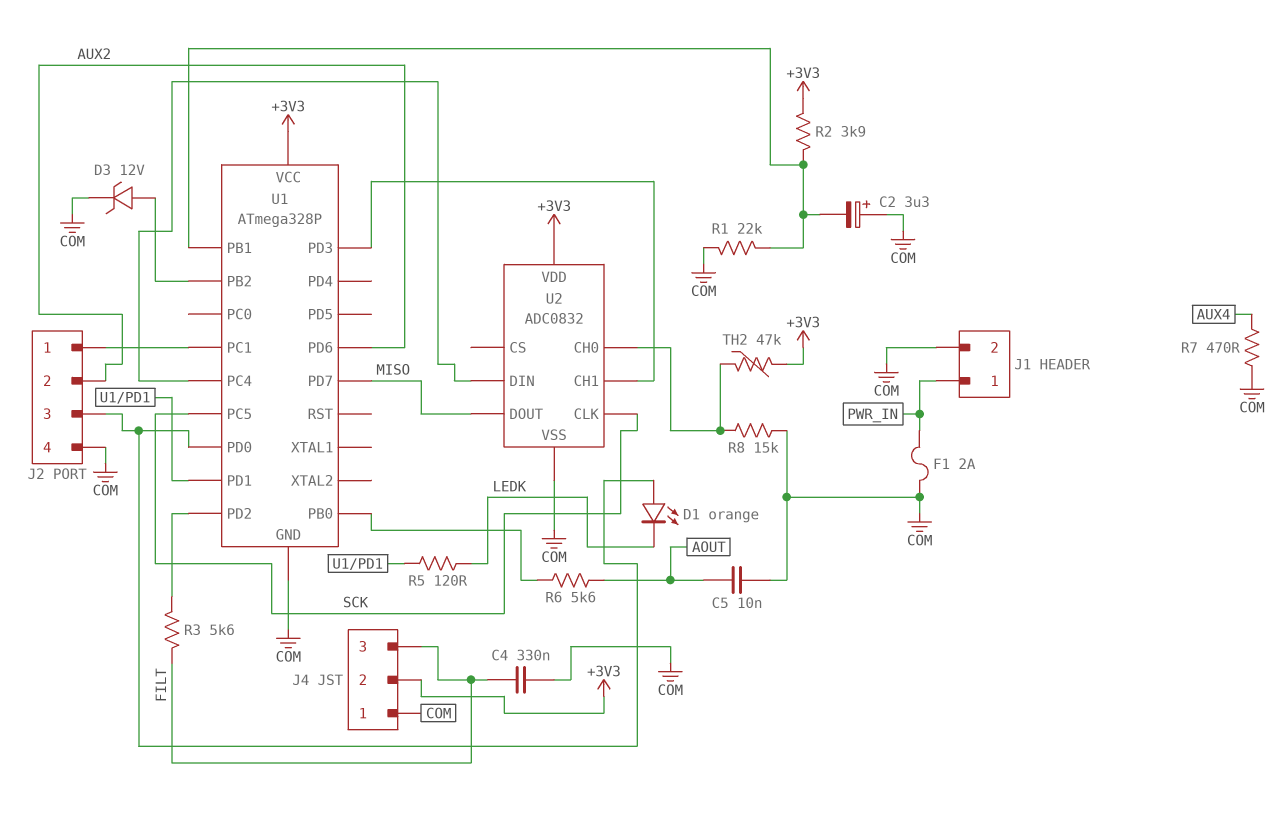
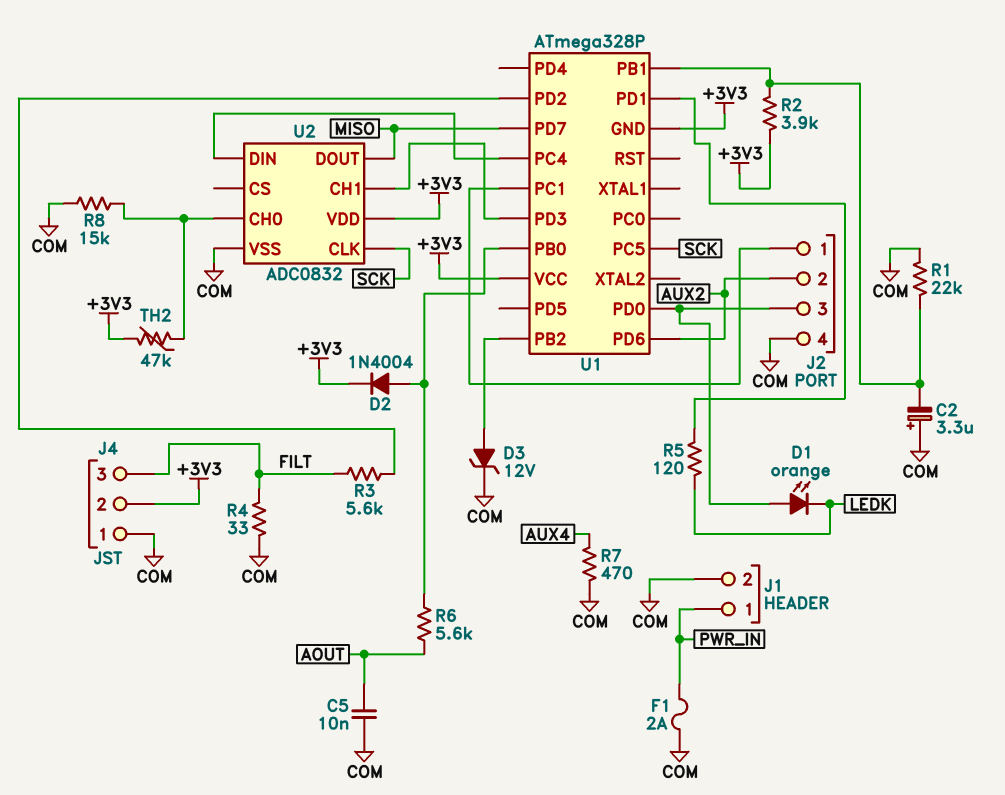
C4: 330nF (COM, FILT) -> none
D2: none -> diode 1N4004 (A U1/PB0, K +3V3)
R4: none -> 33 (COM, FILT)
U1 pin GND: COM -> +3V3

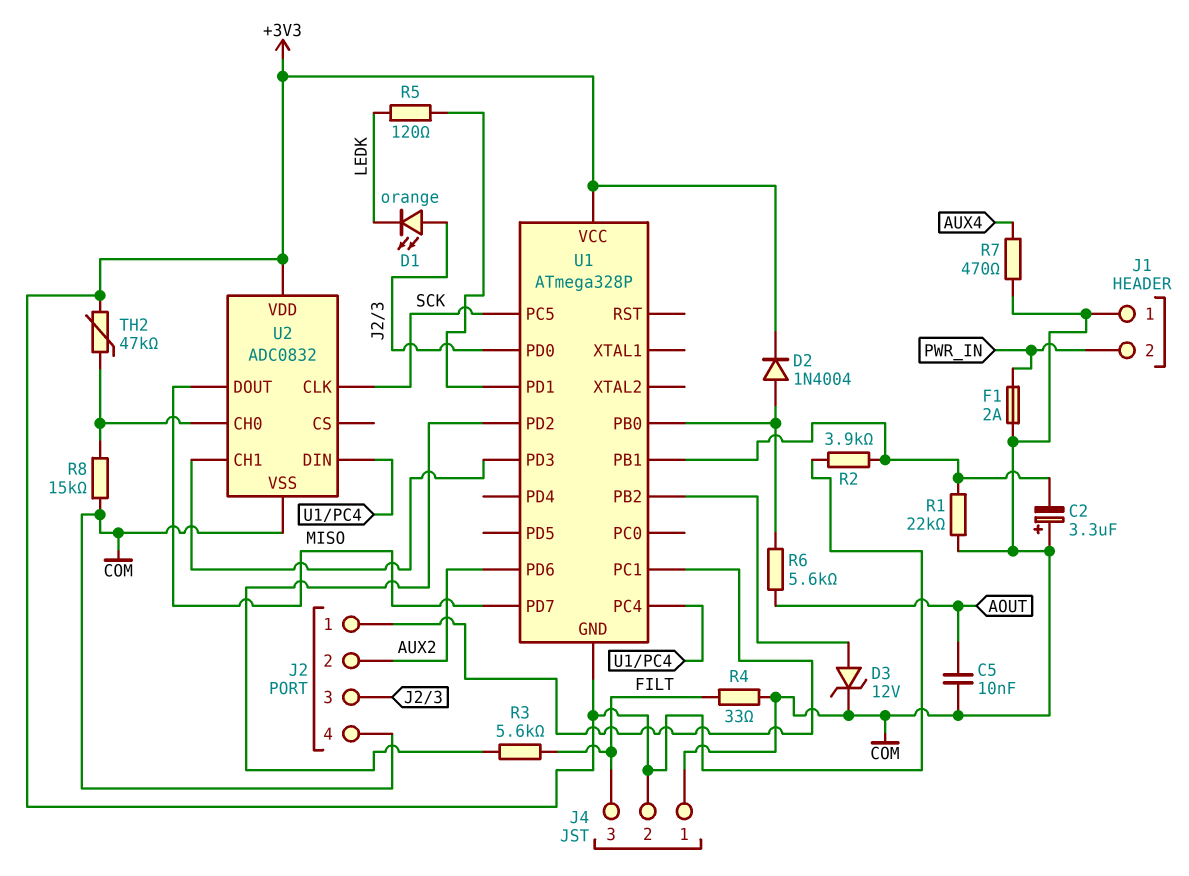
J1 pin 1: PWR_IN -> COM
J1 pin 2: COM -> PWR_IN

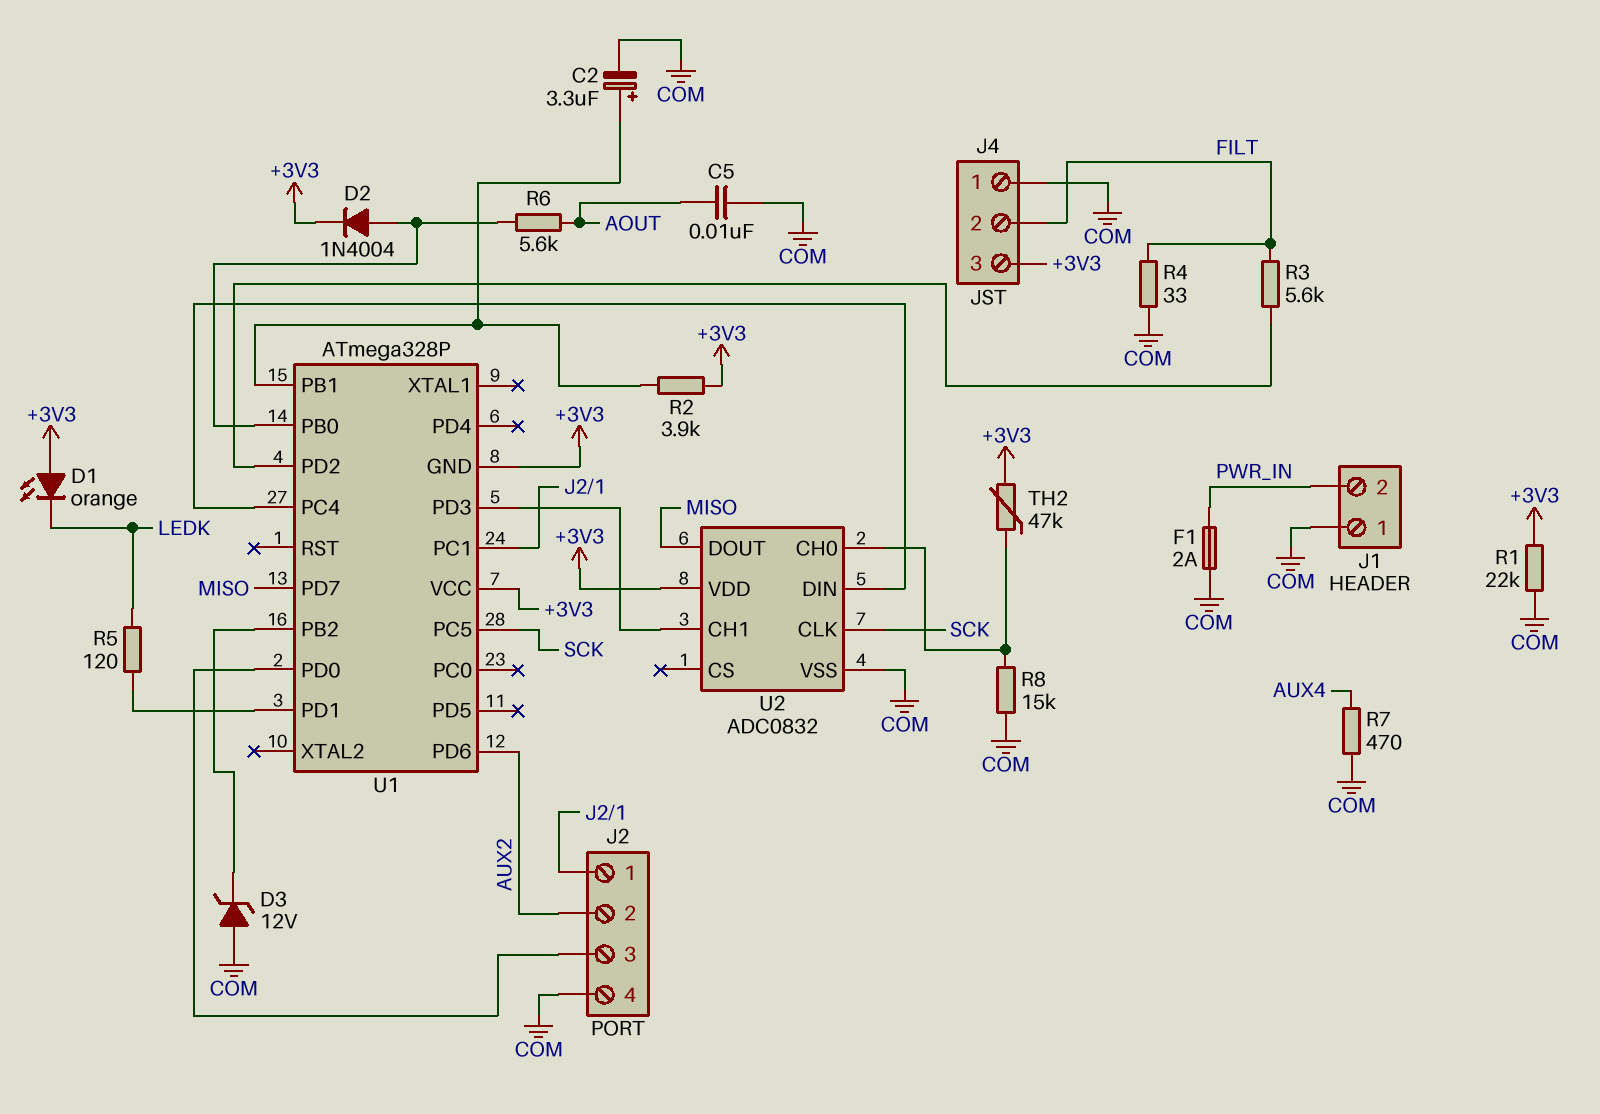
C2: 3.3uF (plus COM, minus U1/PB1) -> 3.3uF (plus U1/PB1, minus COM)
D1: LED orange (A J2/3, K LEDK) -> LED orange (A +3V3, K LEDK)
D3: zener 12V (A U1/PB2, K COM) -> zener 12V (A COM, K U1/PB2)
J4 pin 2: +3V3 -> FILT
J4 pin 3: FILT -> +3V3
R1: 22k (COM, U1/PB1) -> 22k (+3V3, COM)

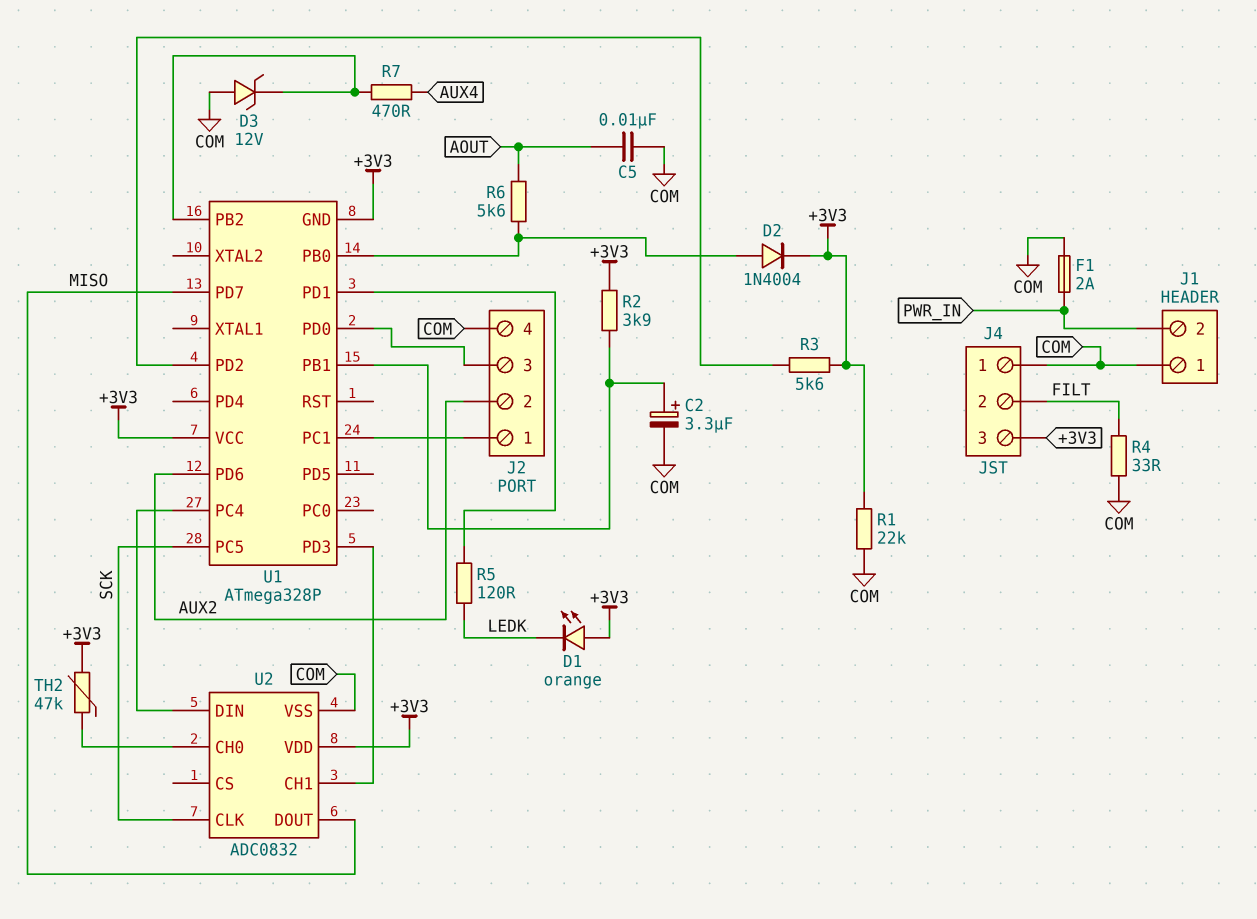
R3: 5.6k (FILT, U1/PD2) -> 5.6k (+3V3, U1/PD2)
R7: 470 (AUX4, COM) -> 470 (AUX4, U1/PB2)
R8: 15k (COM, U2/CH0) -> none

